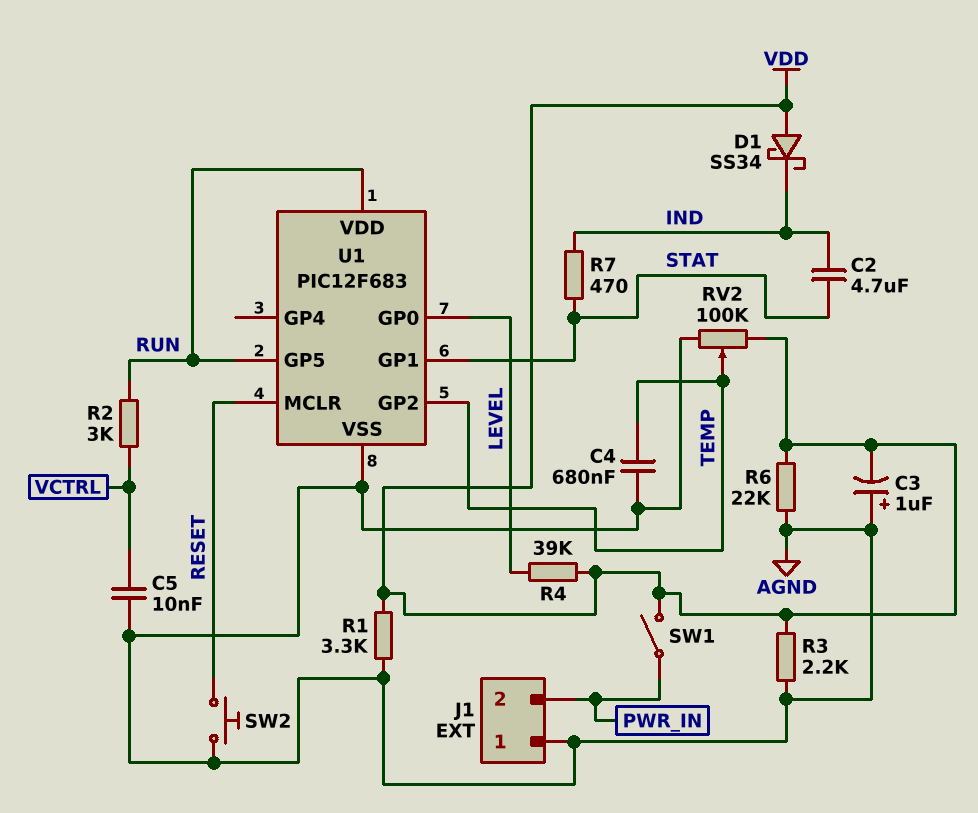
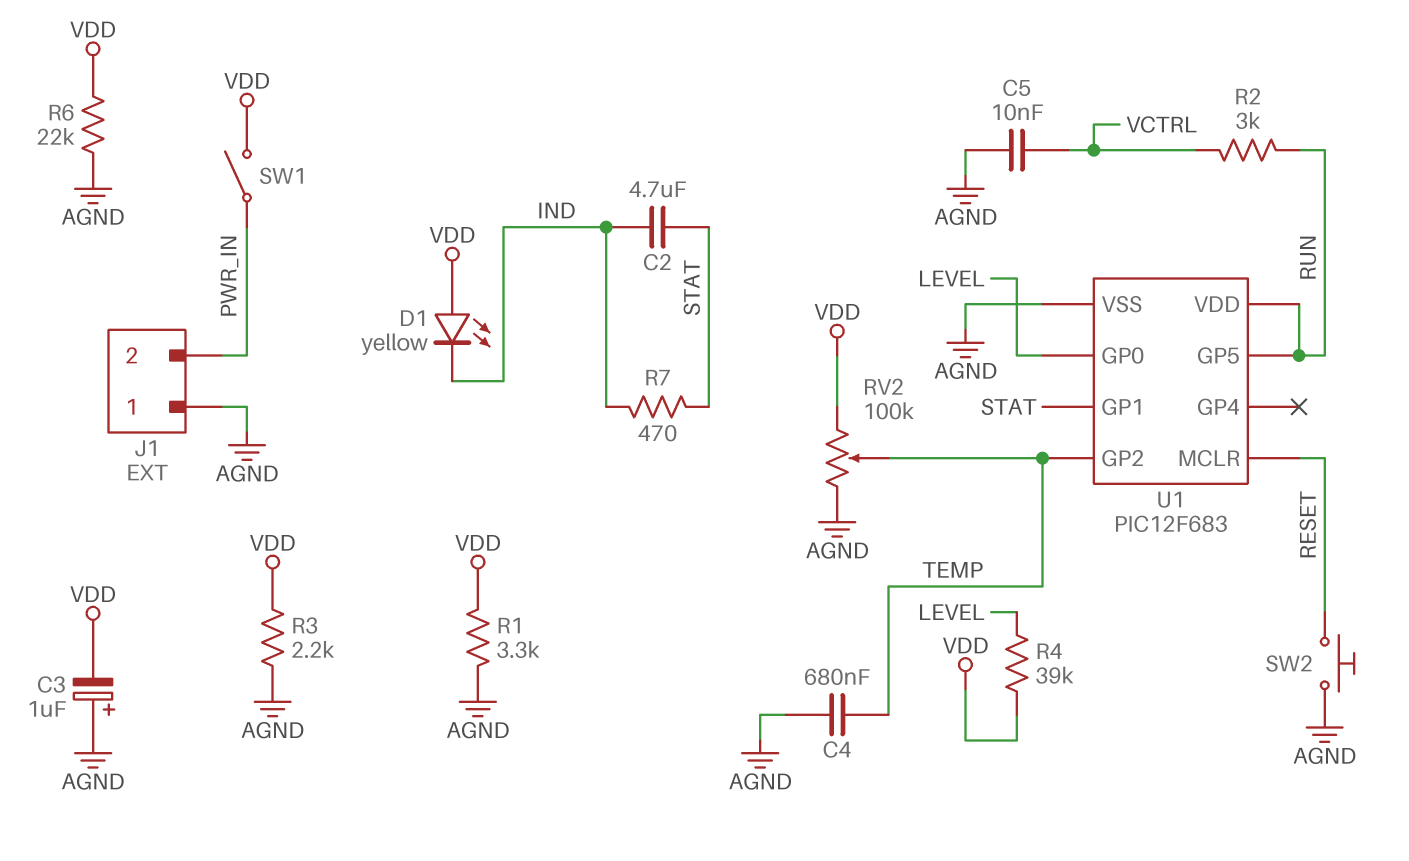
D1: schottky SS34 (A VDD, K IND) -> LED yellow (A VDD, K IND)

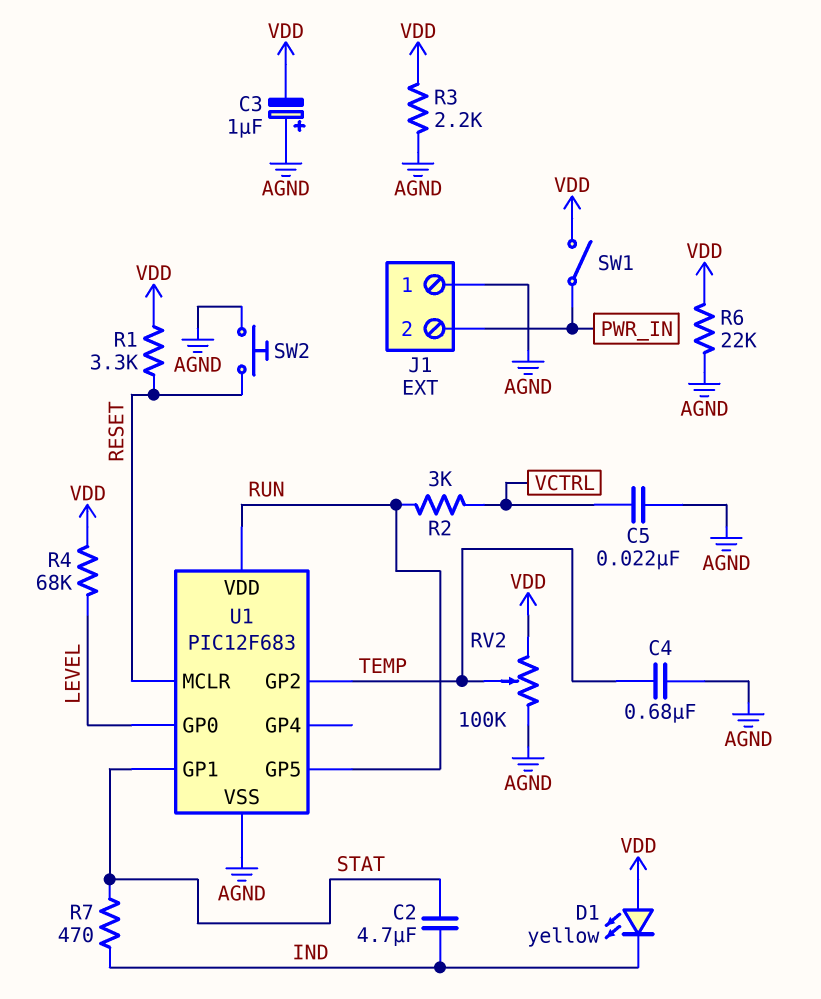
C5: 10nF (AGND, VCTRL) -> 22nF (AGND, VCTRL)
R1: 3.3k (AGND, VDD) -> 3.3k (RESET, VDD)
R4: 39k (LEVEL, VDD) -> 68k (LEVEL, VDD)

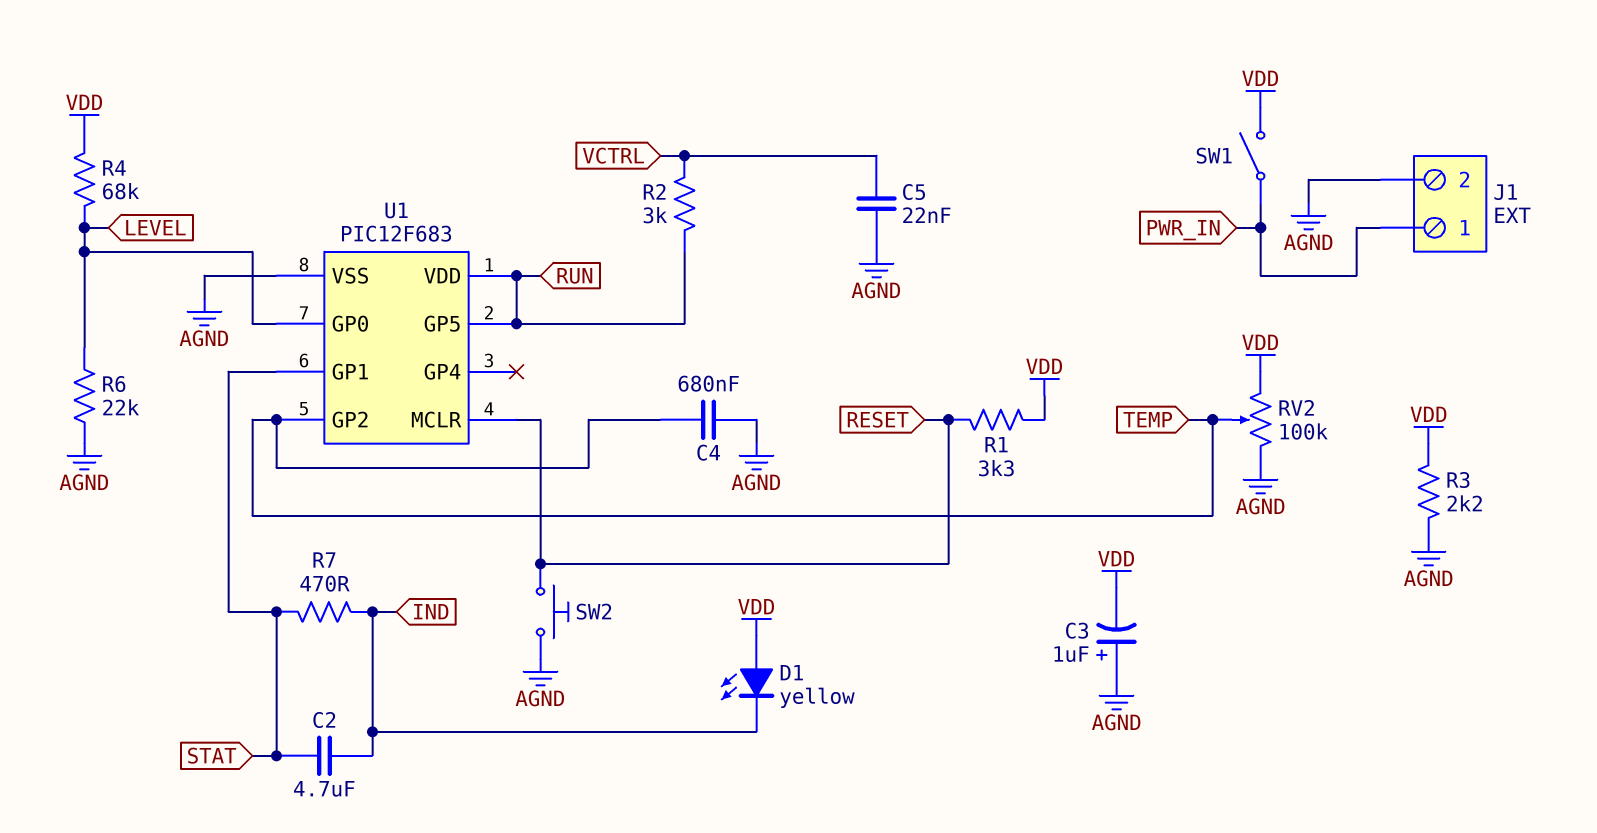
J1 pin 1: AGND -> PWR_IN
J1 pin 2: PWR_IN -> AGND
R6: 22k (AGND, VDD) -> 22k (AGND, LEVEL)

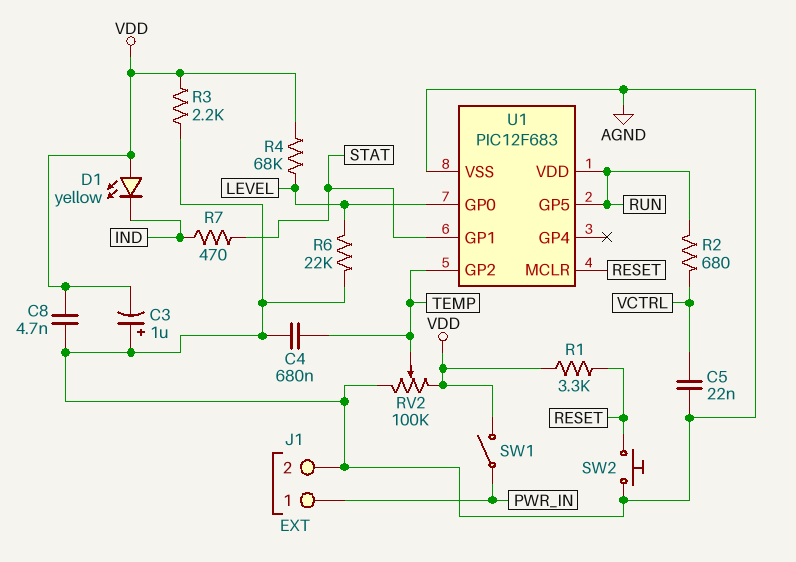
C2: 4.7uF (IND, STAT) -> none
C8: none -> 4.7nF (AGND, VDD)
R2: 3k (RUN, VCTRL) -> 680 (RUN, VCTRL)

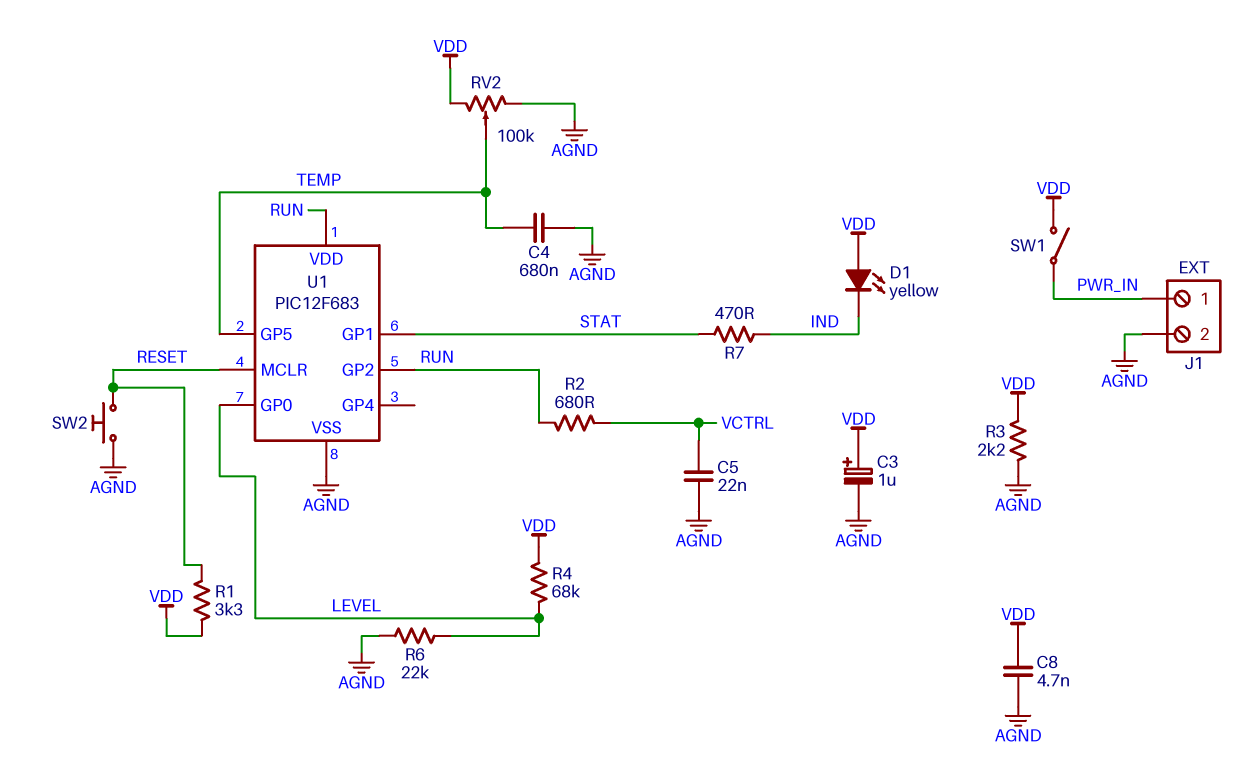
C3: 1uF (plus AGND, minus VDD) -> 1uF (plus VDD, minus AGND)
U1 pin GP2: TEMP -> RUN
U1 pin GP5: RUN -> TEMP

